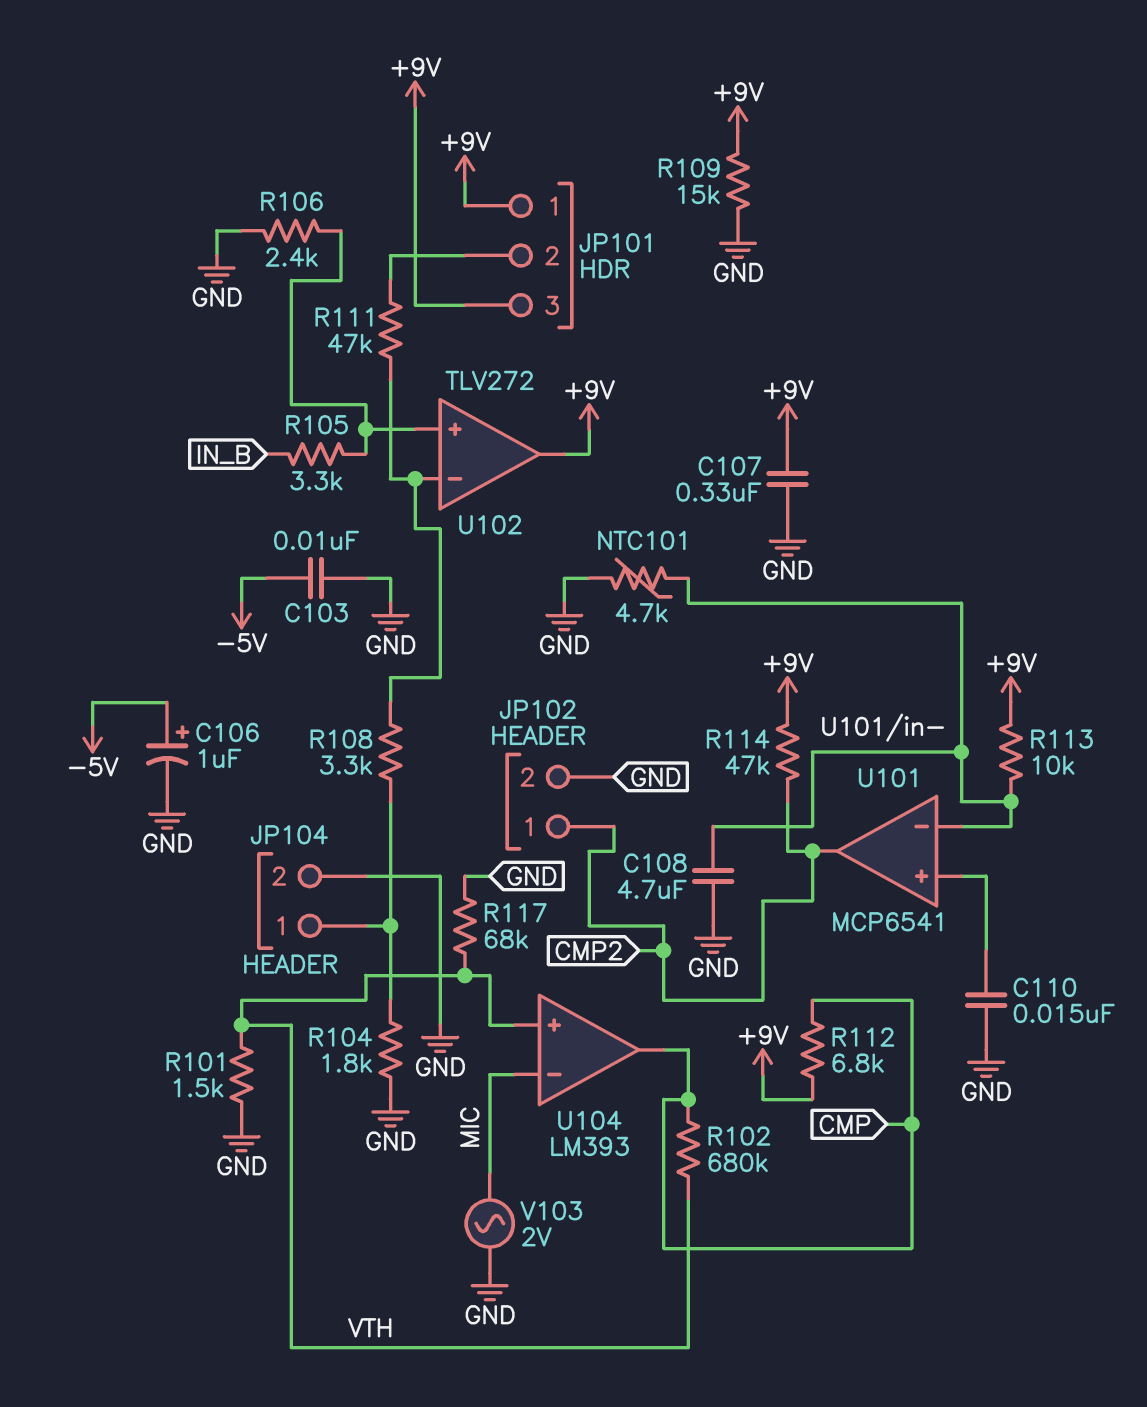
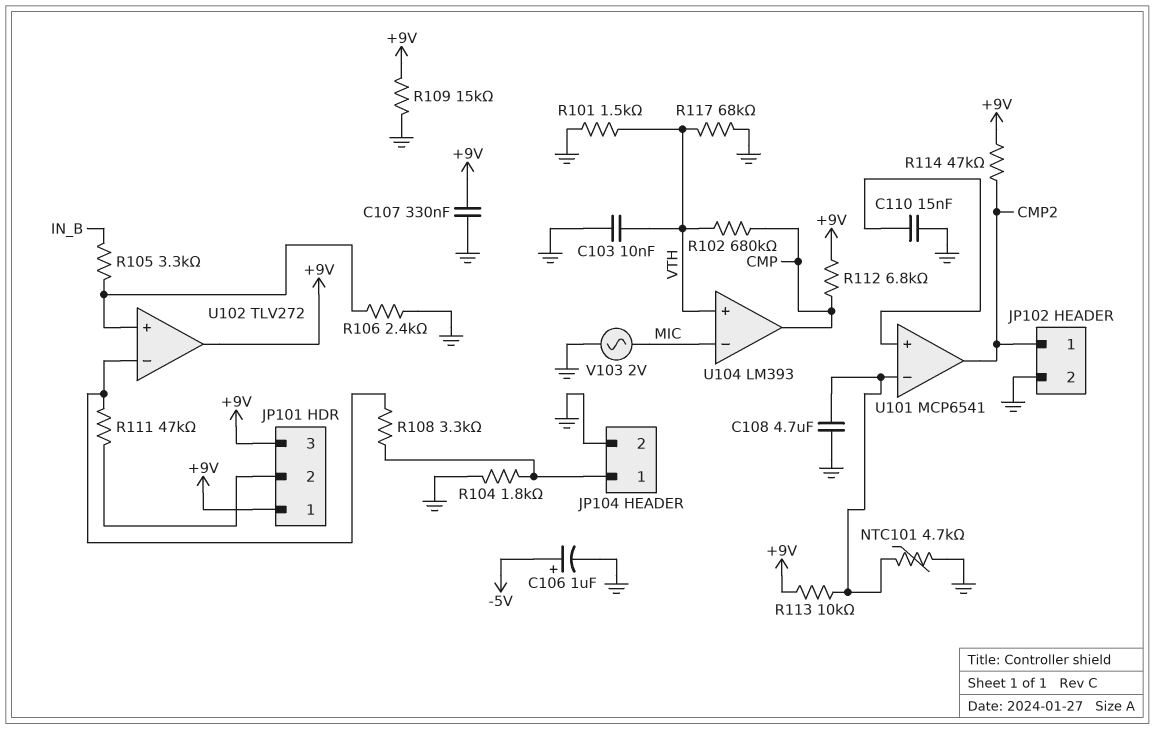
C103: 10nF (-5V, GND) -> 10nF (GND, VTH)

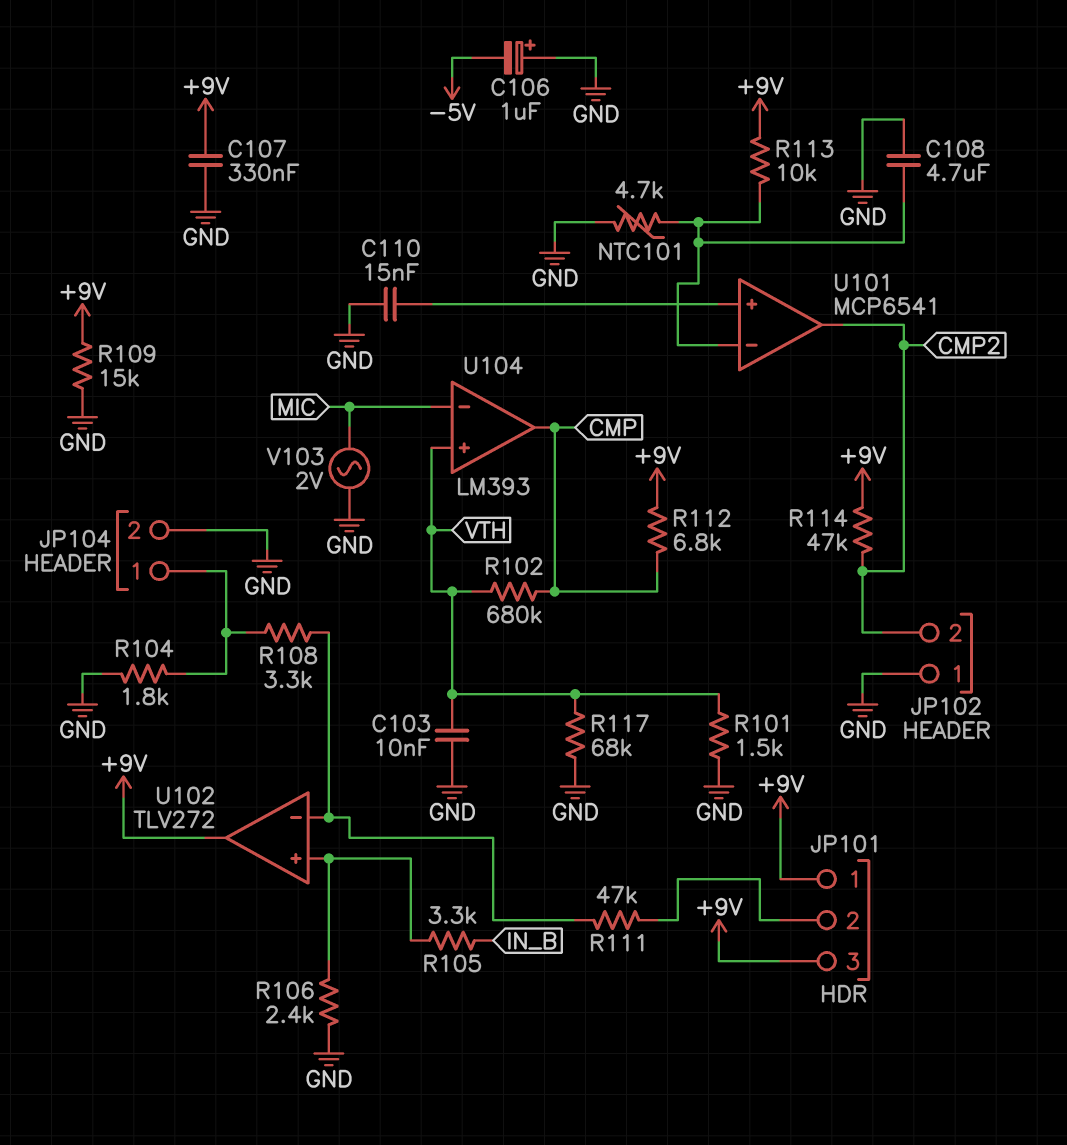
C106: 1uF (plus -5V, minus GND) -> 1uF (plus GND, minus -5V)
JP102 pin 1: CMP2 -> GND
JP102 pin 2: GND -> CMP2

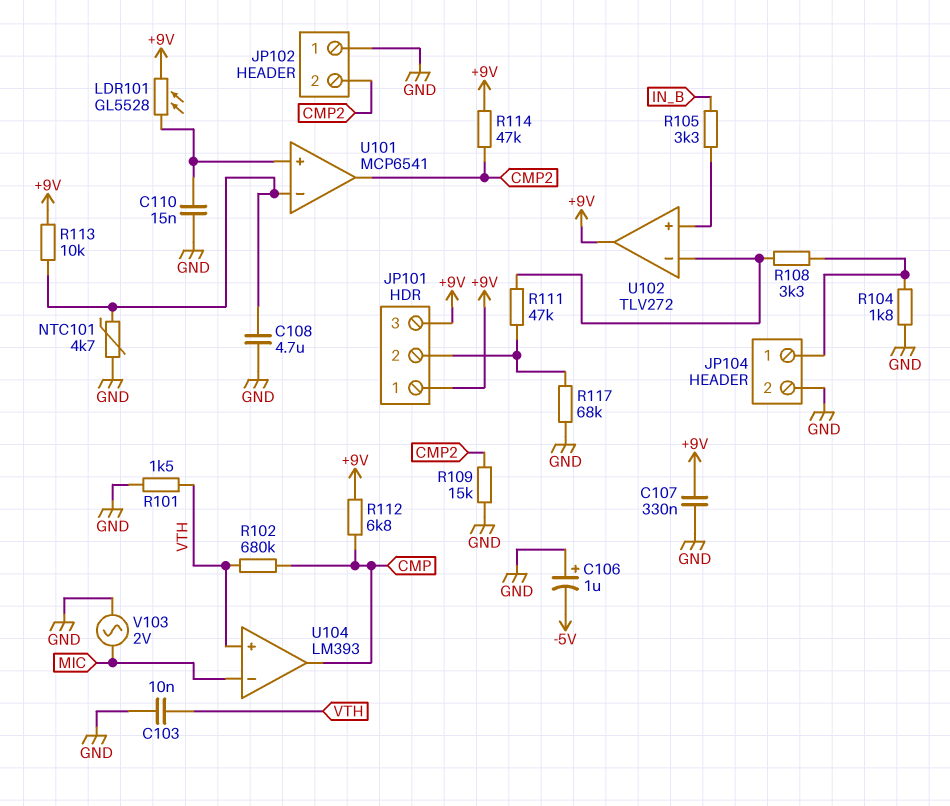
LDR101: none -> GL5528 (+9V, U101/in+)
R106: 2.4k (GND, U102/in+) -> none
R109: 15k (+9V, GND) -> 15k (CMP2, GND)
R117: 68k (GND, VTH) -> 68k (GND, JP101/2)

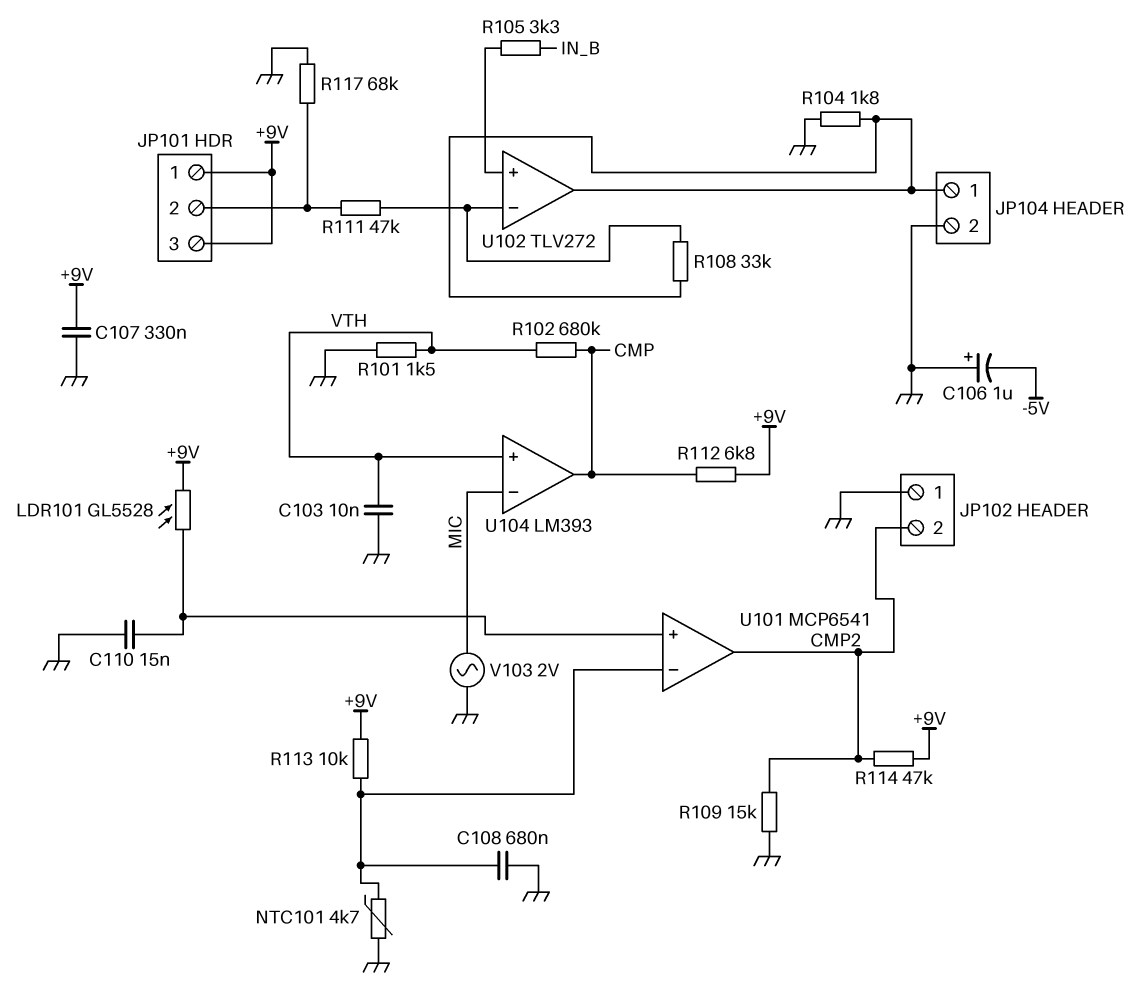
C108: 4.7uF (GND, U101/in-) -> 680nF (GND, U101/in-)
R108: 3.3k (JP104/1, U102/in-) -> 33k (JP104/1, U102/in-)
U102 pin out: +9V -> JP104/1

